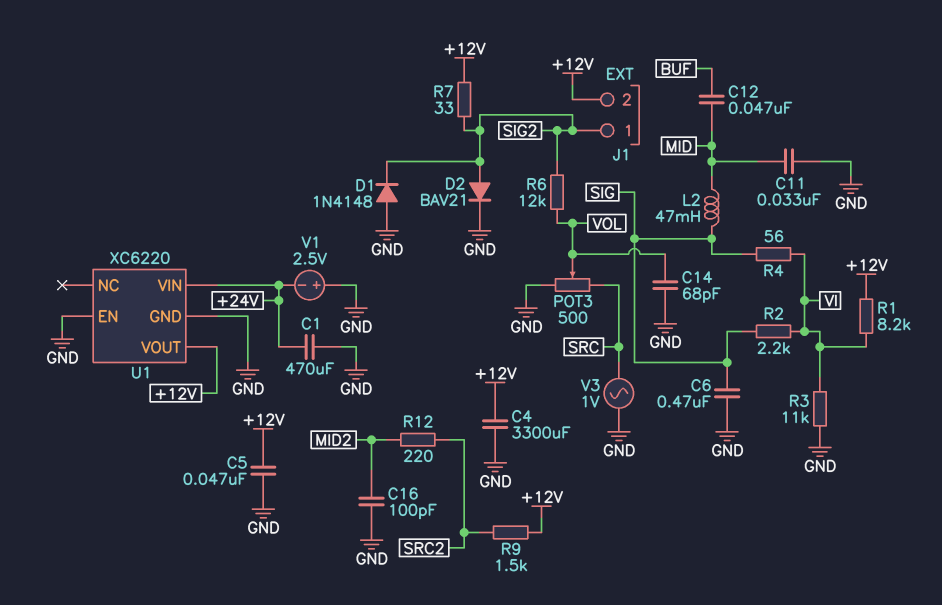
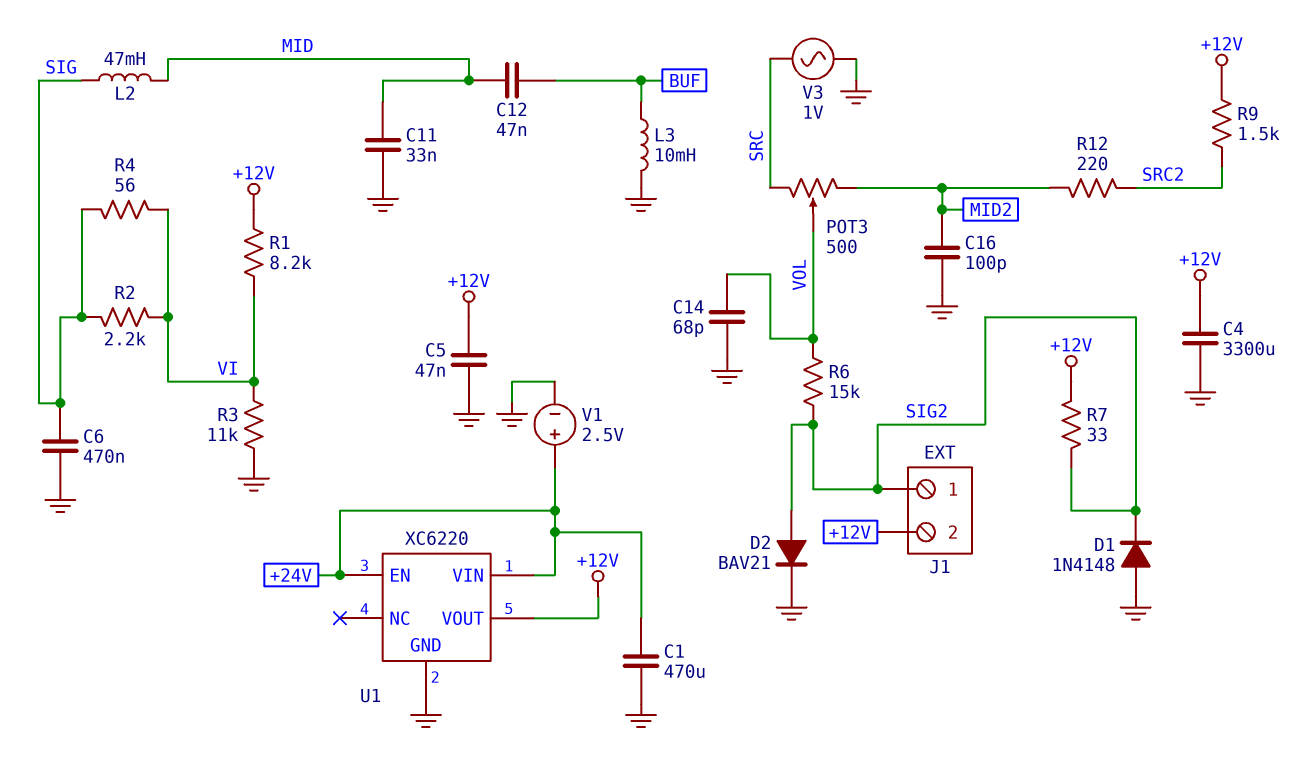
L3: none -> 10mH (BUF, GND)
POT3: 500 (GND, SRC, wiper VOL) -> 500 (MID2, SRC, wiper VOL)
R6: 12k (SIG2, VOL) -> 15k (SIG2, VOL)
U1 pin EN: GND -> +24V
V1: 2.5V (plus GND, minus +24V) -> 2.5V (plus +24V, minus GND)

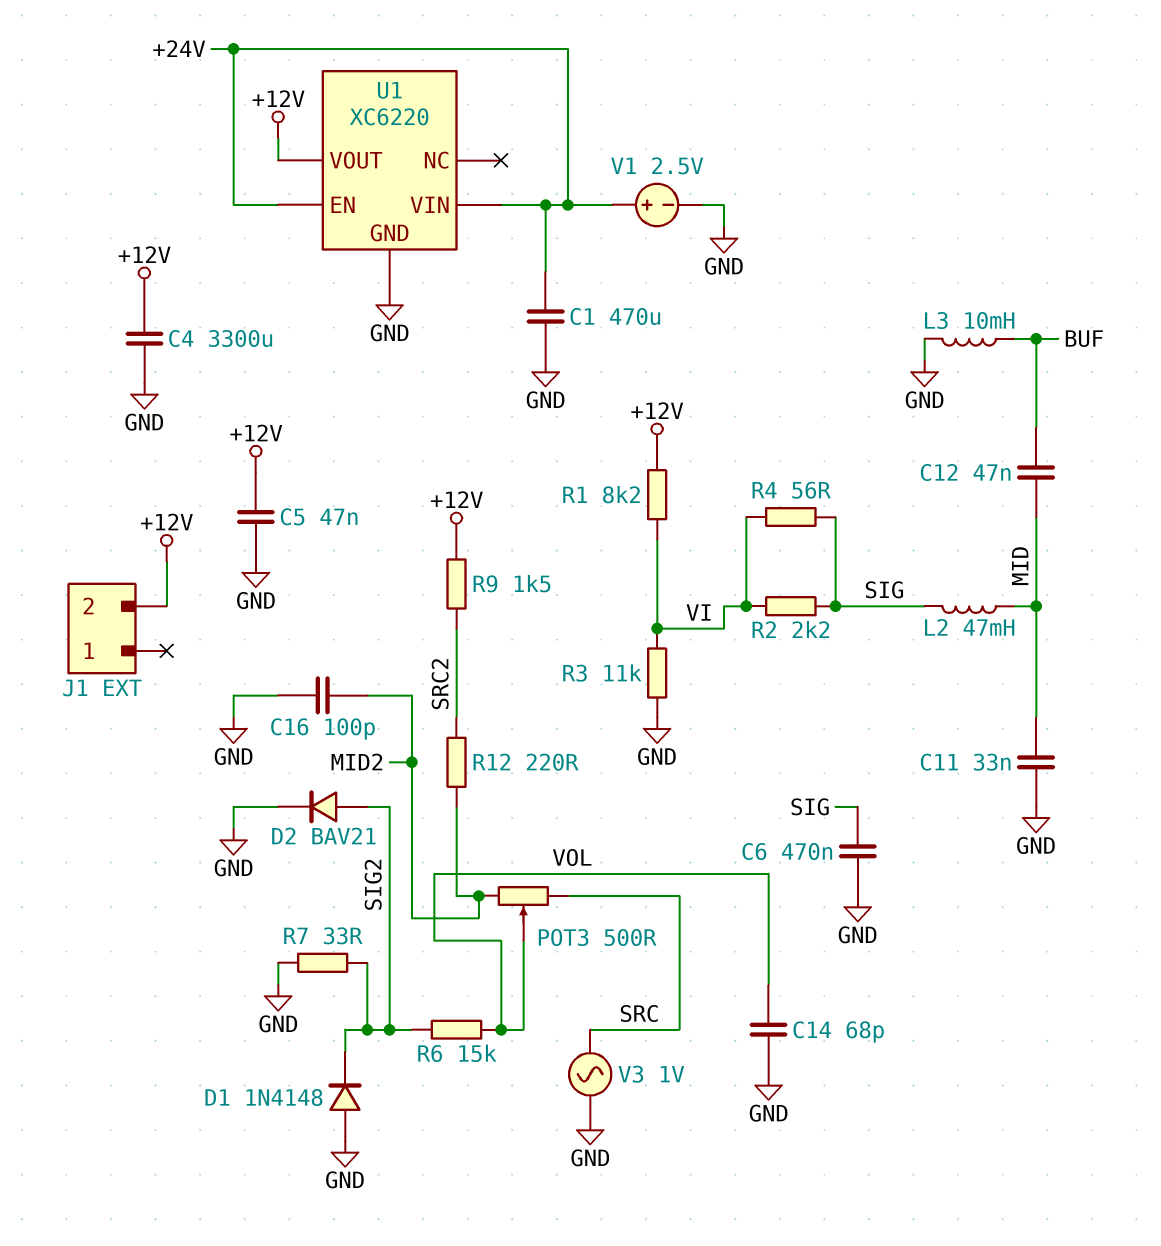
J1 pin 1: SIG2 -> none
R7: 33 (+12V, SIG2) -> 33 (GND, SIG2)

